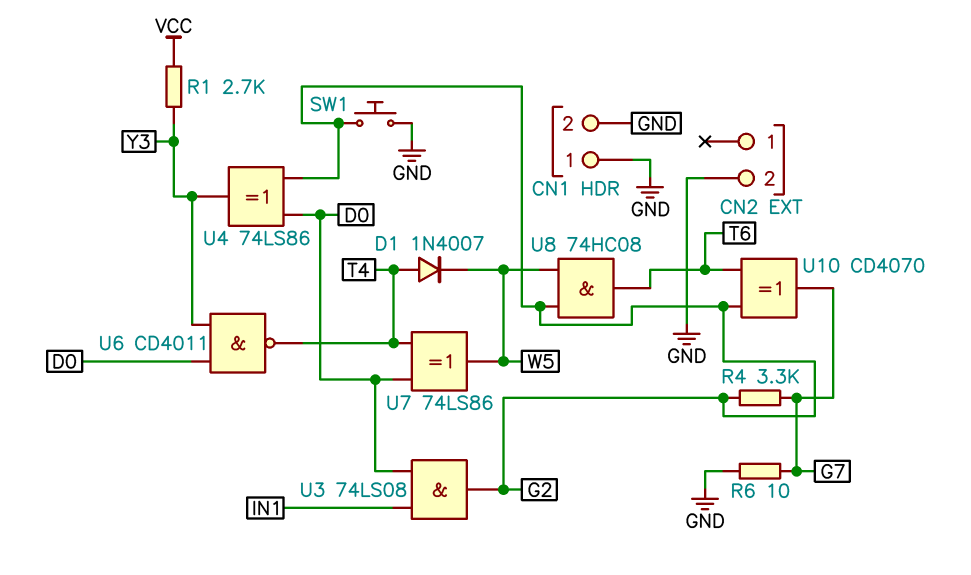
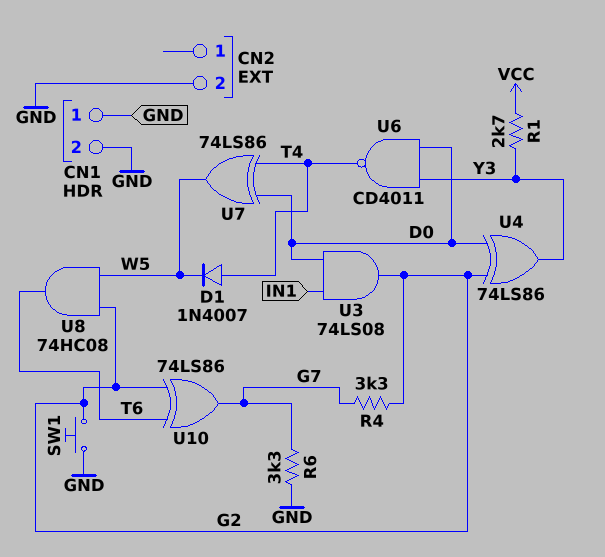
R6: 10 (G7, GND) -> 3.3k (G7, GND)
U10: XOR CD4070 (in G2, in T6, out G7) -> XOR 74LS86 (in G2, in T6, out G7)

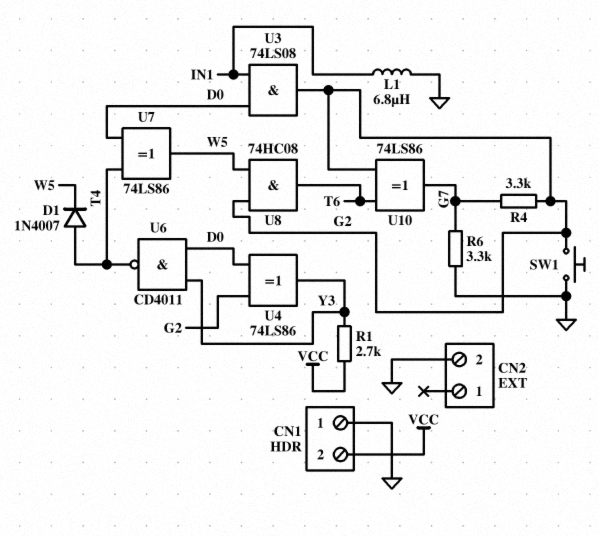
CN1 pin 2: GND -> VCC
L1: none -> 6.8uH (GND, IN1)

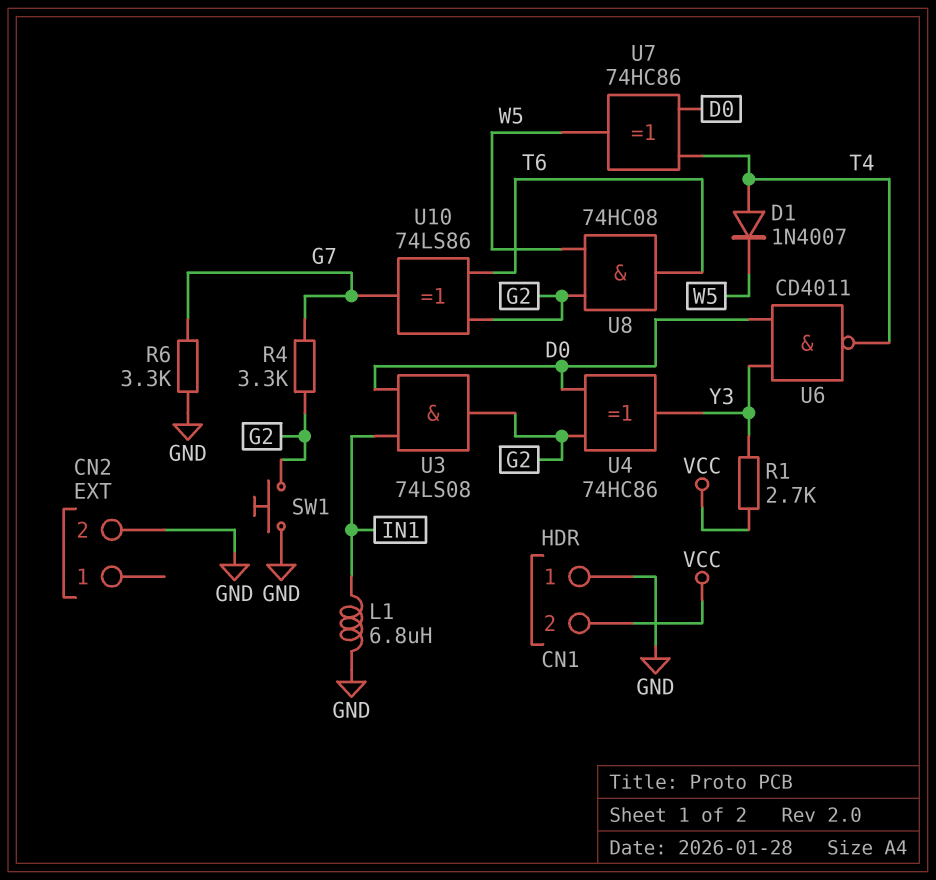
U4: XOR 74LS86 (in D0, in G2, out Y3) -> XOR 74HC86 (in D0, in G2, out Y3)
U7: XOR 74LS86 (in D0, in T4, out W5) -> XOR 74HC86 (in D0, in T4, out W5)

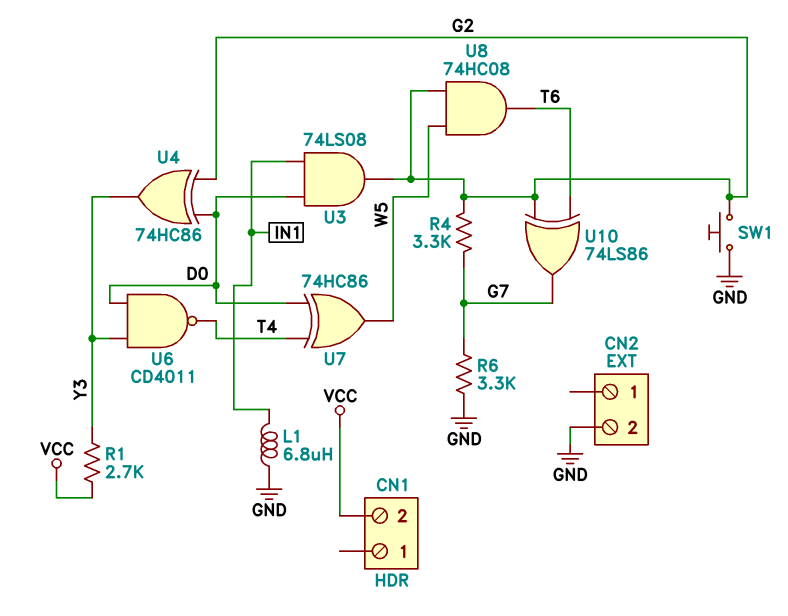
CN1 pin 1: GND -> none
D1: diode 1N4007 (A T4, K W5) -> none

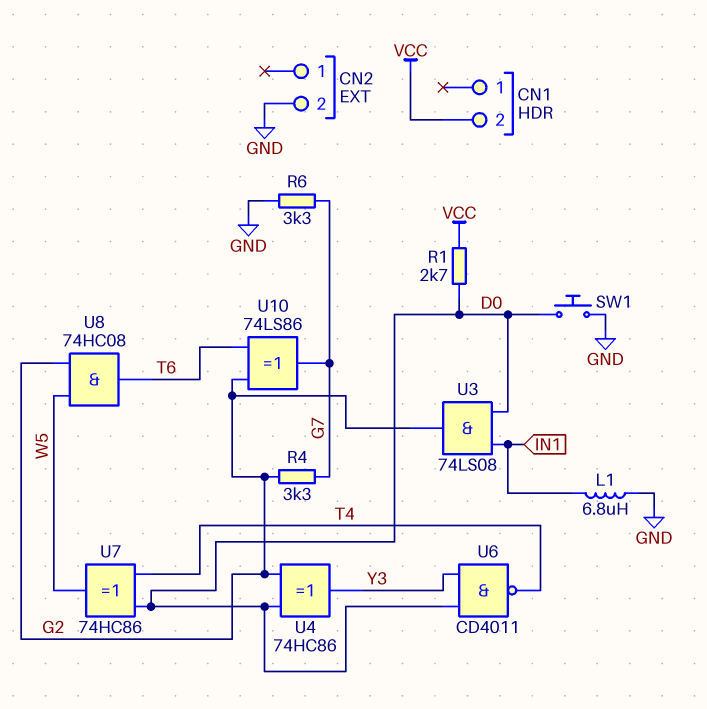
R1: 2.7k (VCC, Y3) -> 2.7k (D0, VCC)
SW1: button (G2, GND) -> button (D0, GND)

